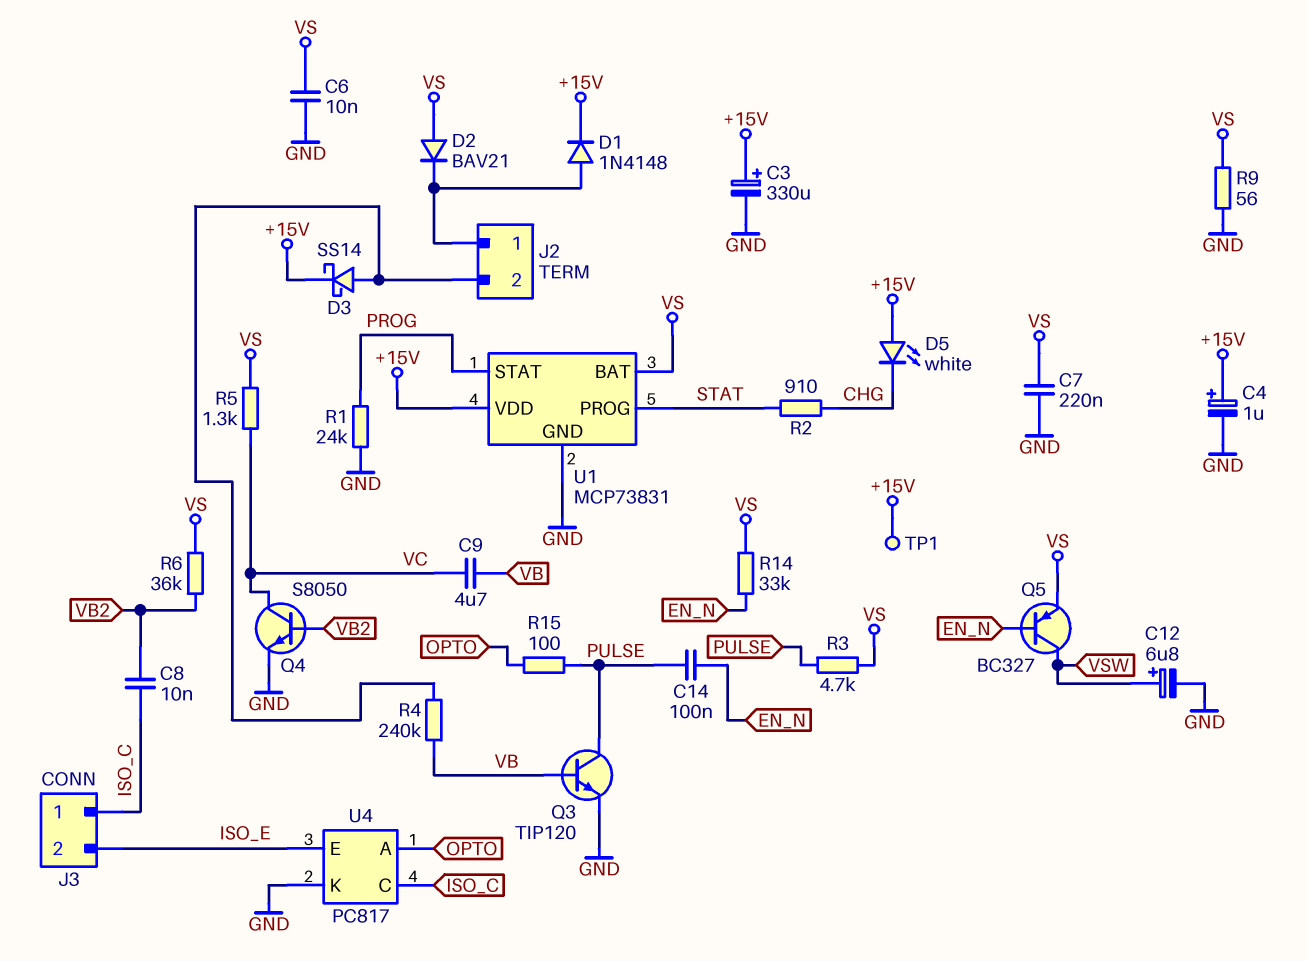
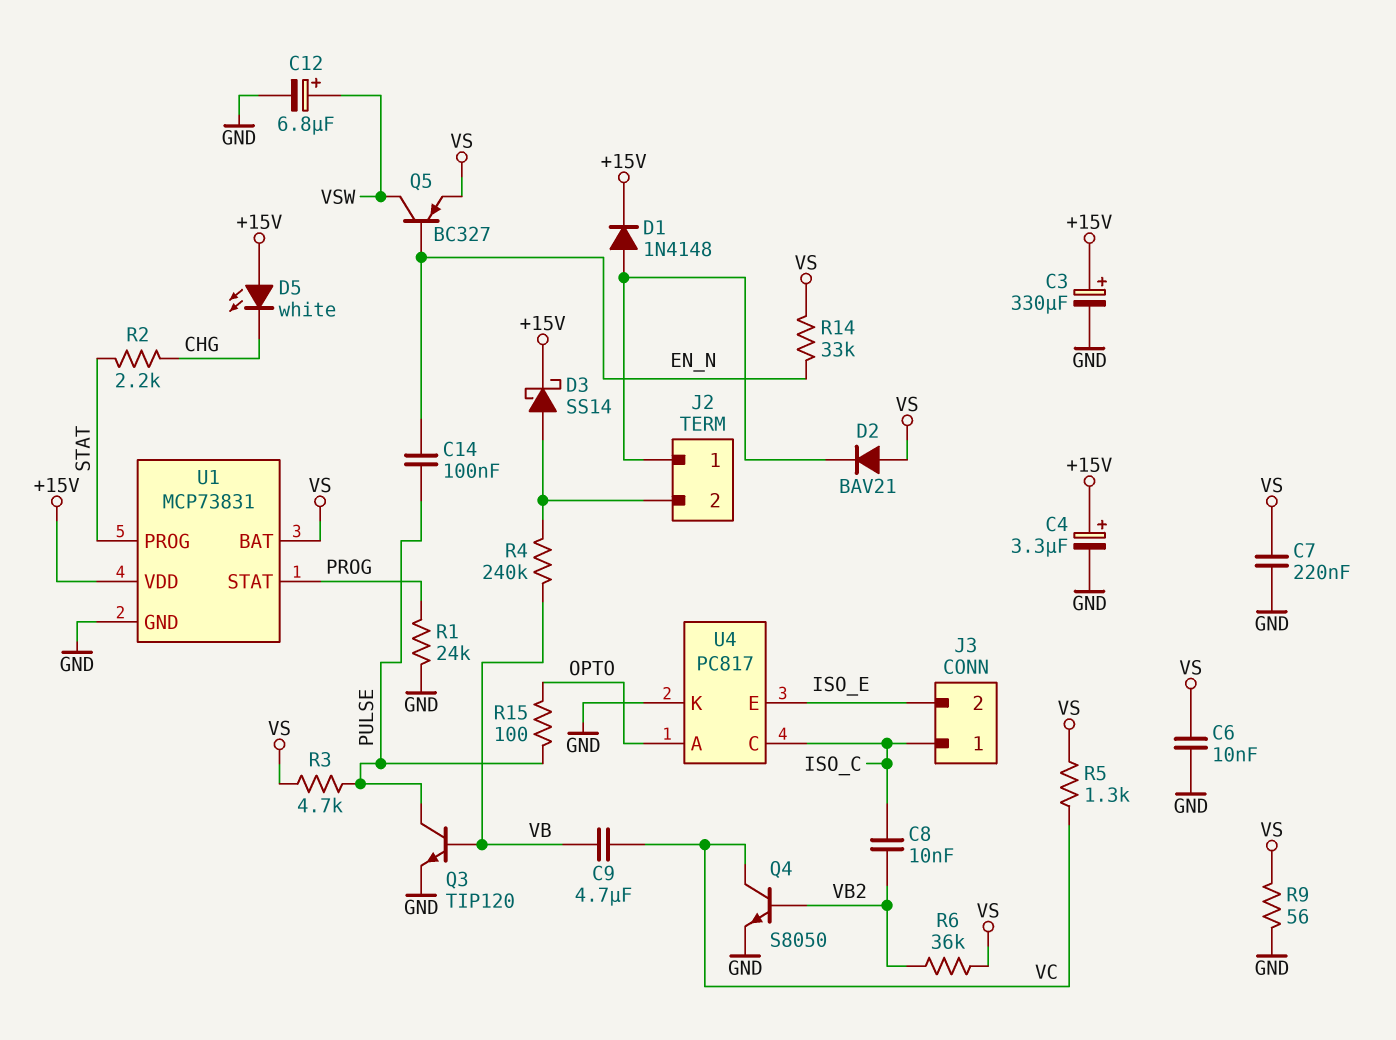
C4: 1uF (plus +15V, minus GND) -> 3.3uF (plus +15V, minus GND)
R2: 910 (CHG, STAT) -> 2.2k (CHG, STAT)
TP1: test point (+15V) -> none

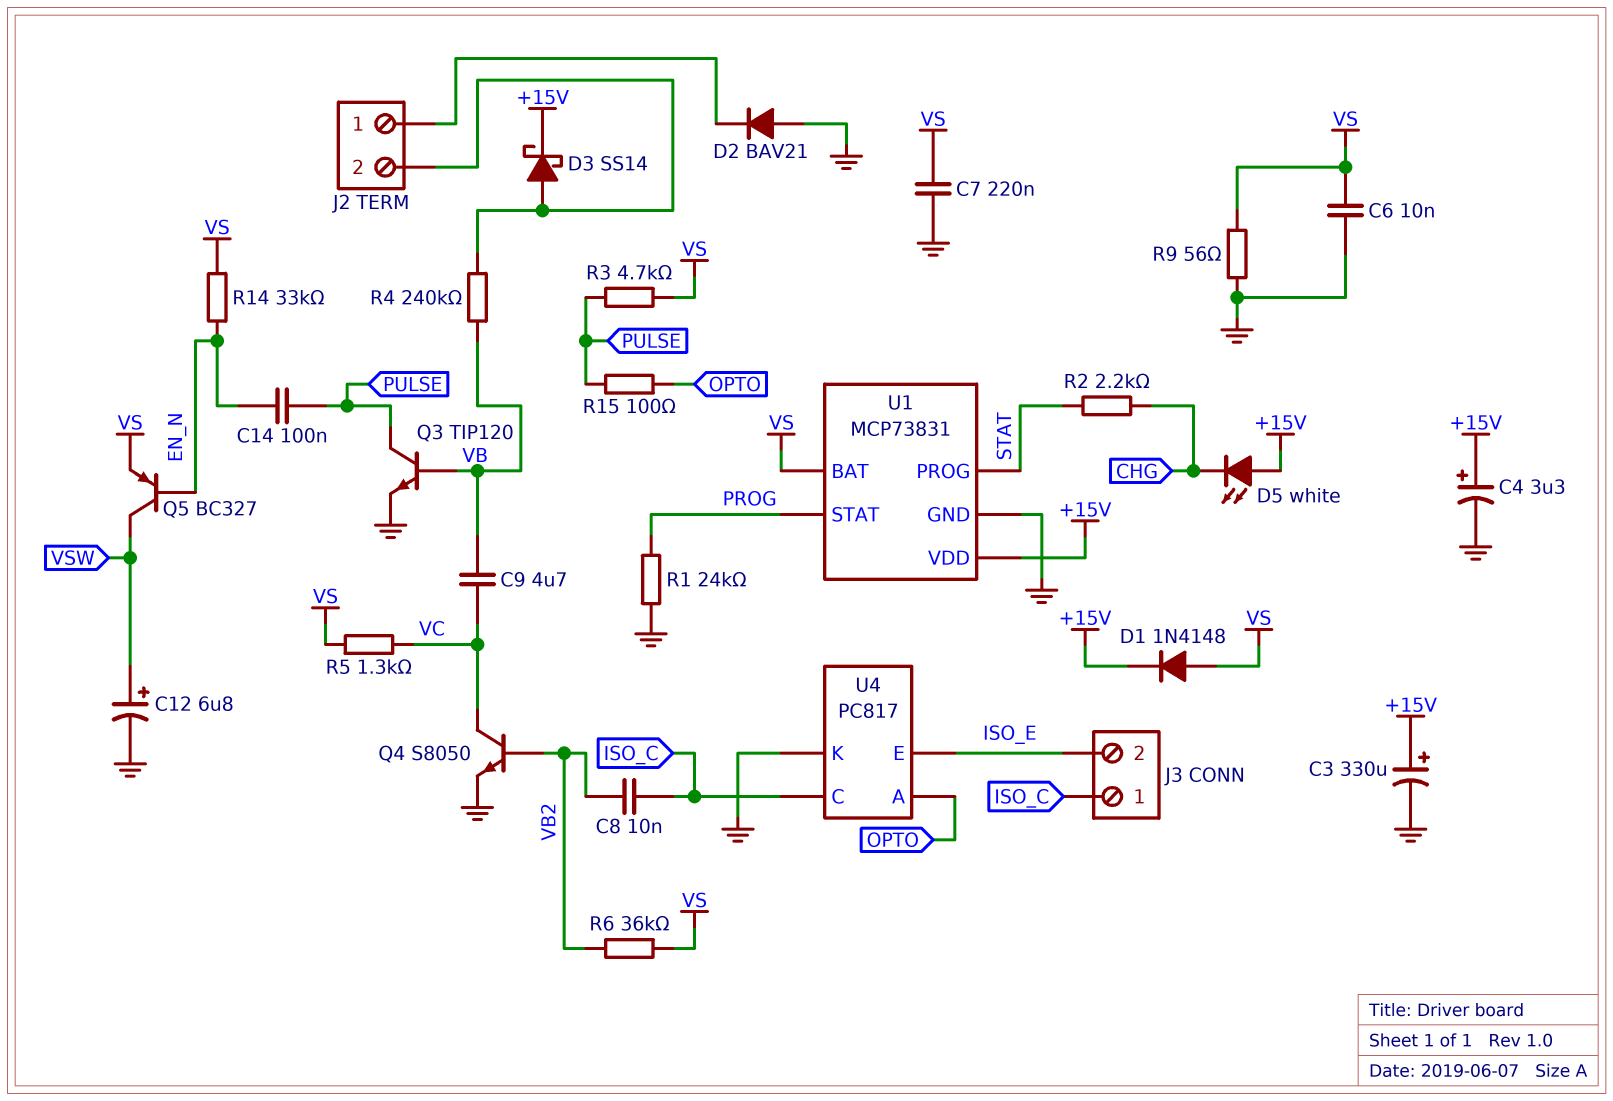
D1: diode 1N4148 (A J2/1, K +15V) -> diode 1N4148 (A VS, K +15V)
D2: diode BAV21 (A VS, K J2/1) -> diode BAV21 (A GND, K J2/1)

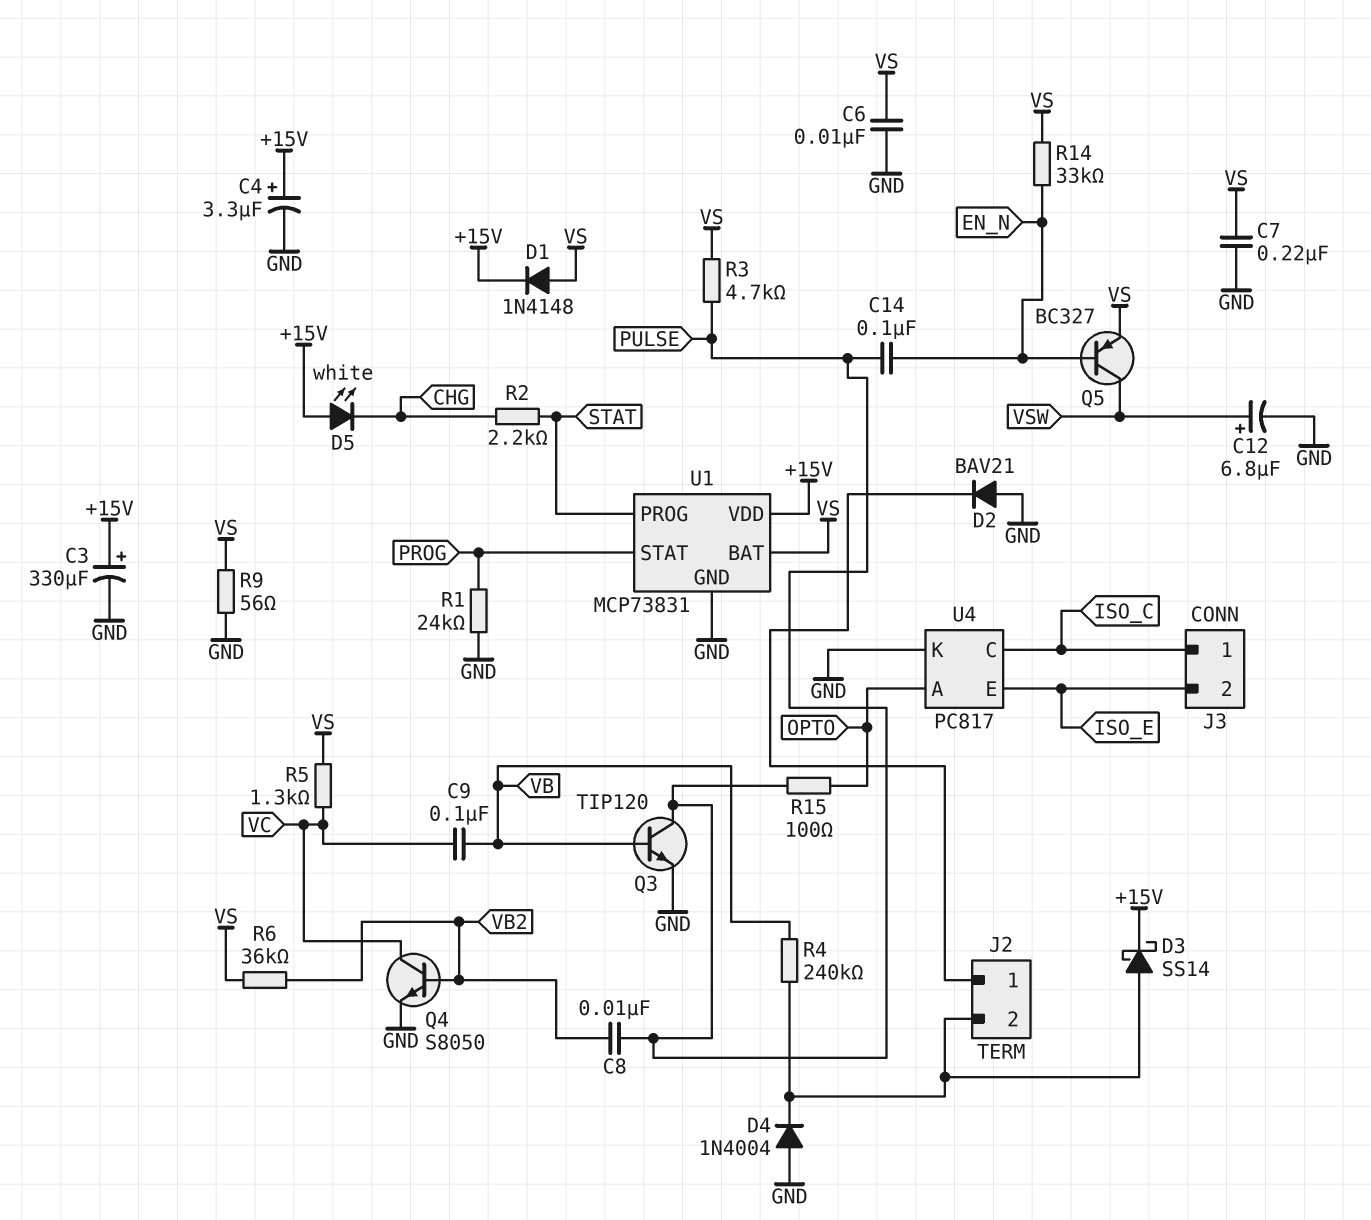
C8: 10nF (ISO_C, VB2) -> 10nF (PULSE, VB2)
C9: 4.7uF (VB, VC) -> 100nF (VB, VC)
D4: none -> diode 1N4004 (A GND, K J2/2)

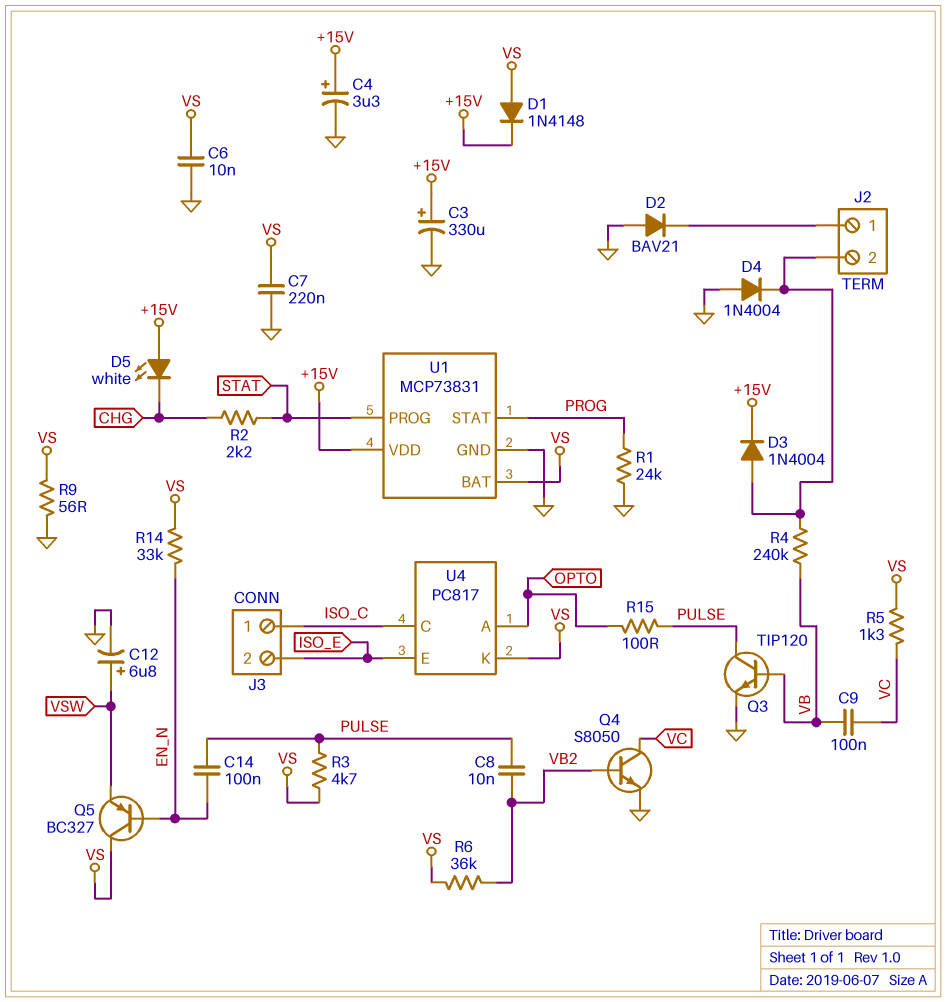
D3: schottky SS14 (A J2/2, K +15V) -> diode 1N4004 (A J2/2, K +15V)
Q5: PNP BC327 (B EN_N, C VSW, E VS) -> PNP BC327 (B EN_N, C VS, E VSW)
U4 pin K: GND -> VS

